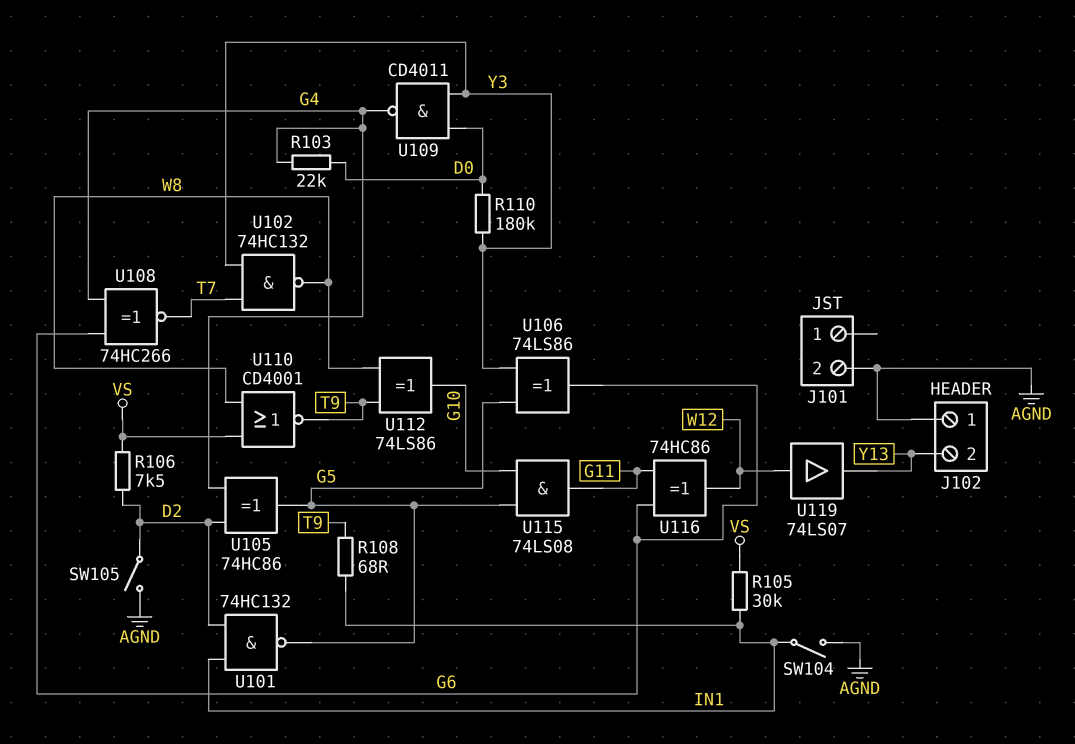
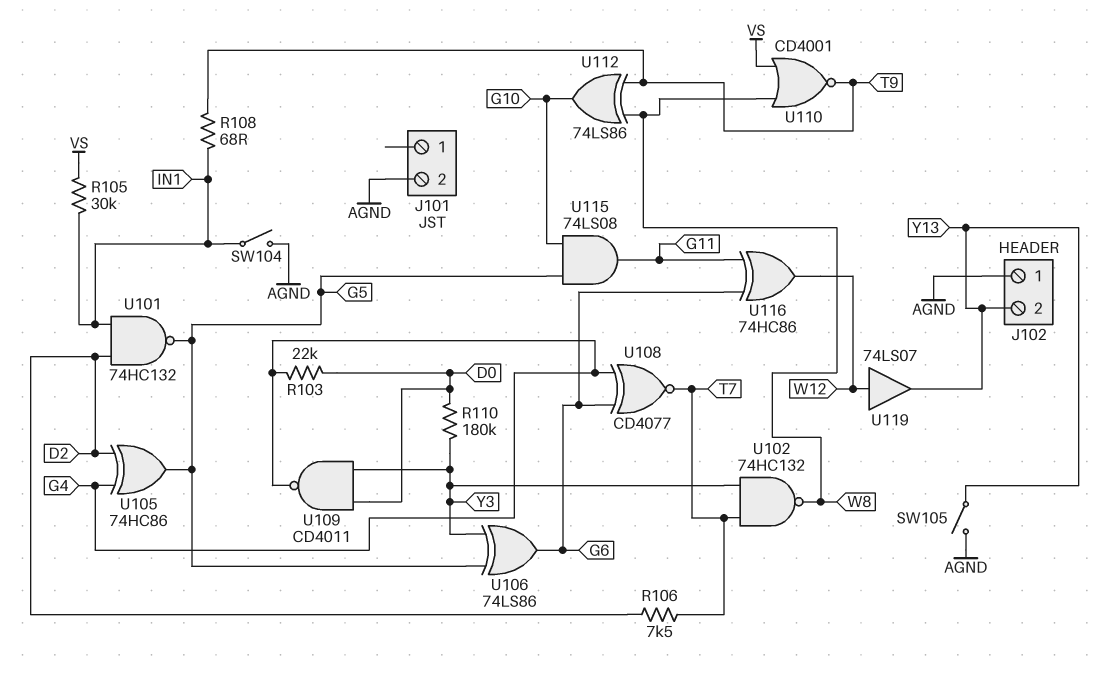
R106: 7.5k (D2, VS) -> 7.5k (D2, T7)
SW105: switch (AGND, D2) -> switch (AGND, Y13)
U108: XNOR 74HC266 (in G4, in G6, out T7) -> XNOR CD4077 (in G4, in G6, out T7)

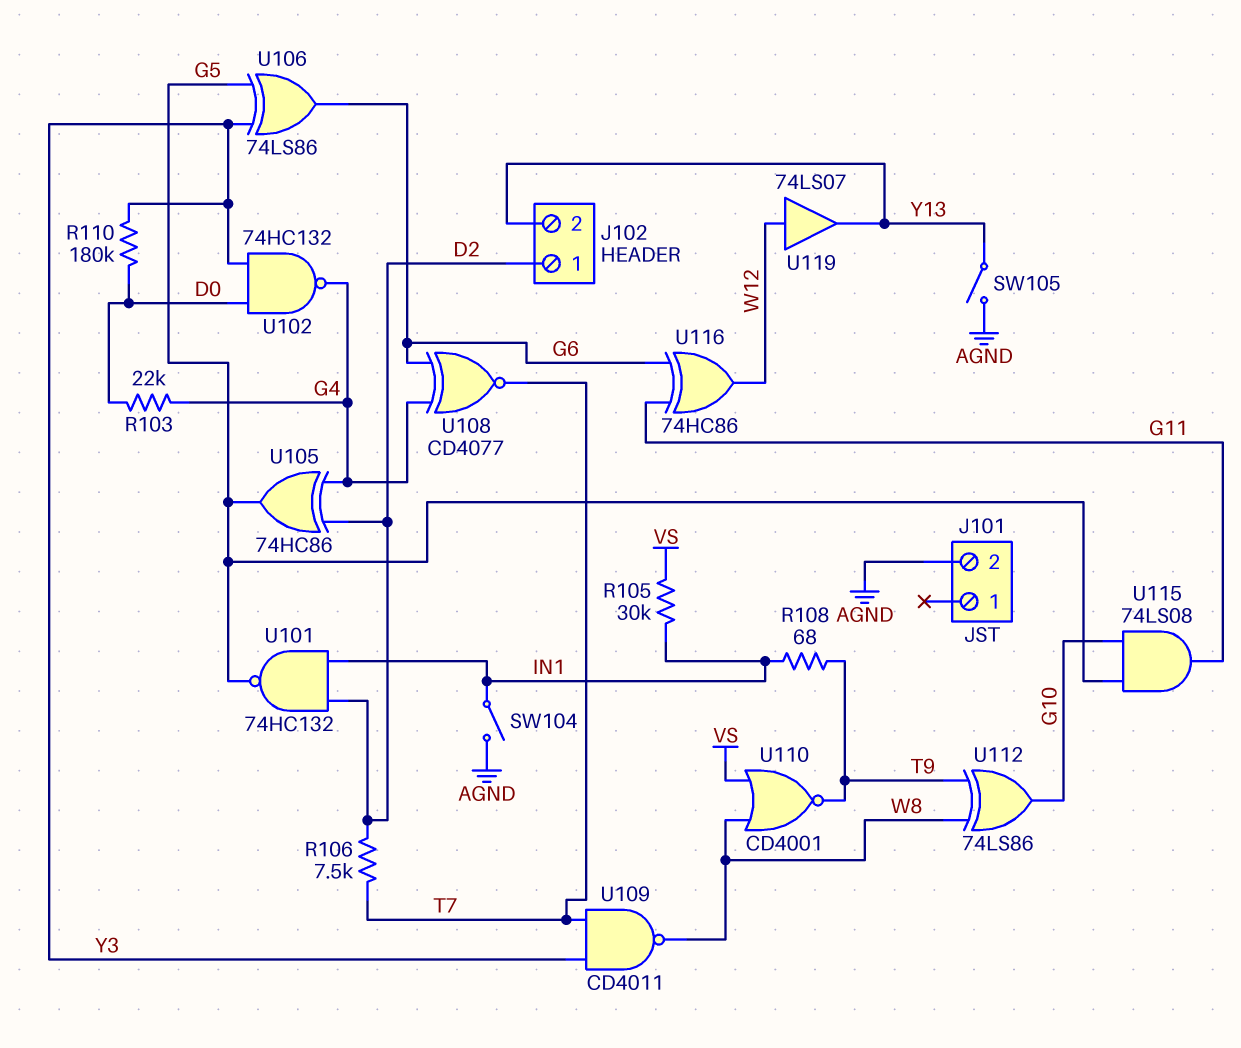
J102 pin 1: AGND -> D2
U102: NAND 74HC132 (in T7, in Y3, out W8) -> NAND 74HC132 (in D0, in Y3, out G4)
U109: NAND CD4011 (in D0, in Y3, out G4) -> NAND CD4011 (in T7, in Y3, out W8)

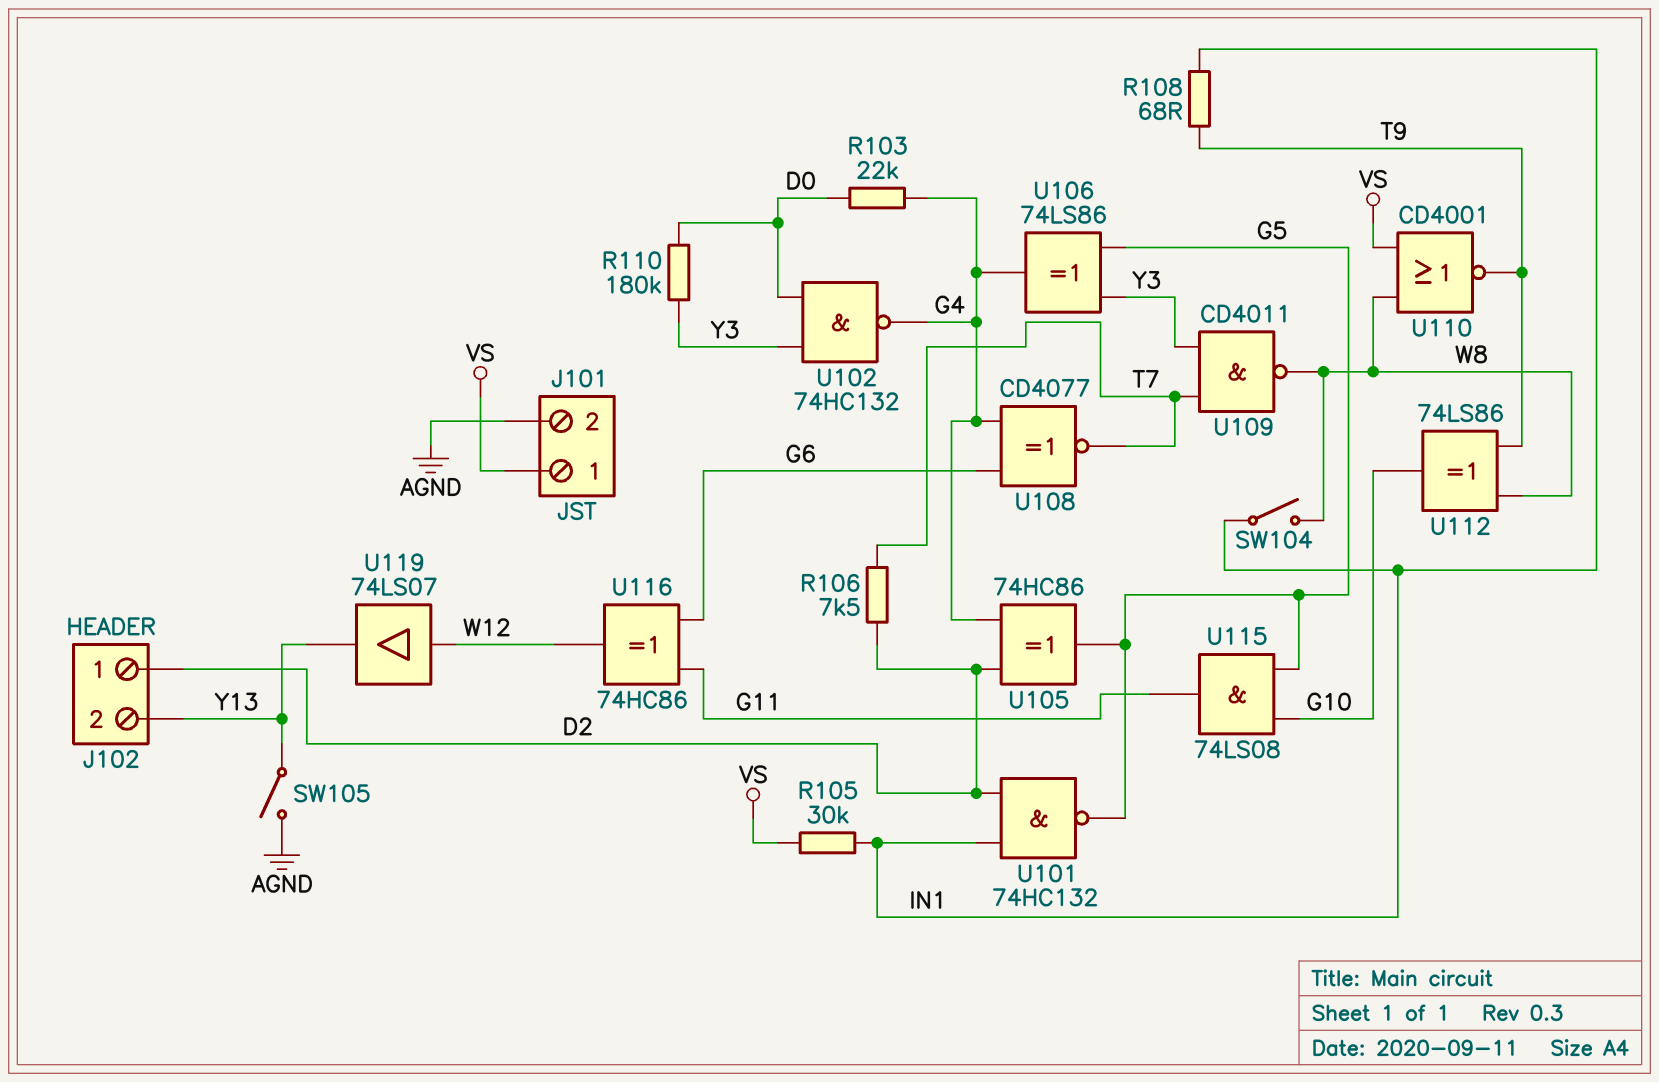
J101 pin 1: none -> VS
SW104: switch (AGND, IN1) -> switch (IN1, W8)
U106: XOR 74LS86 (in G5, in Y3, out G6) -> XOR 74LS86 (in G5, in Y3, out G4)

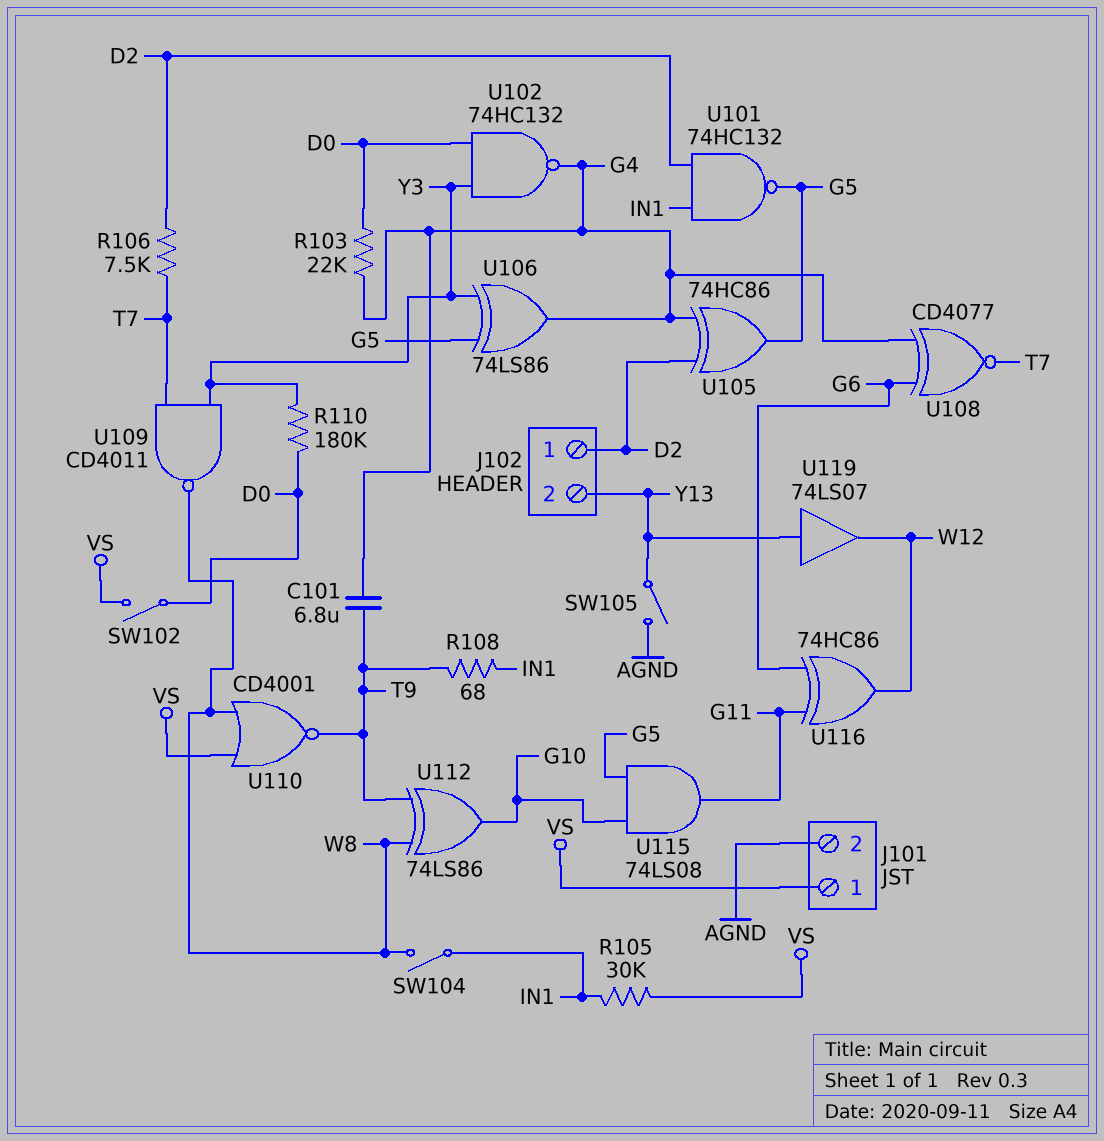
C101: none -> 6.8uF (G4, T9)
SW102: none -> switch (D0, VS)
U119: buffer 74LS07 (in W12, out Y13) -> buffer 74LS07 (in Y13, out W12)

